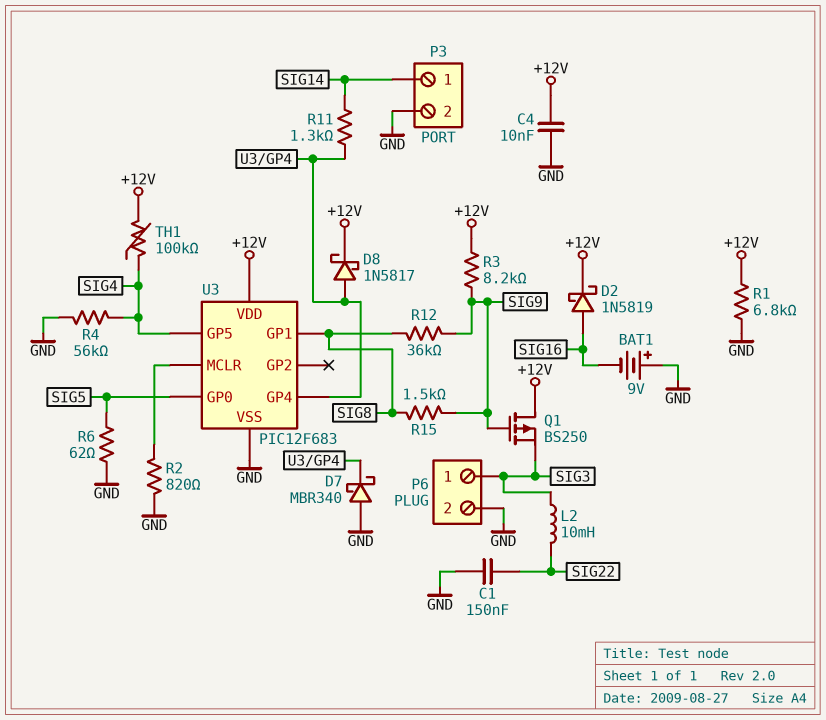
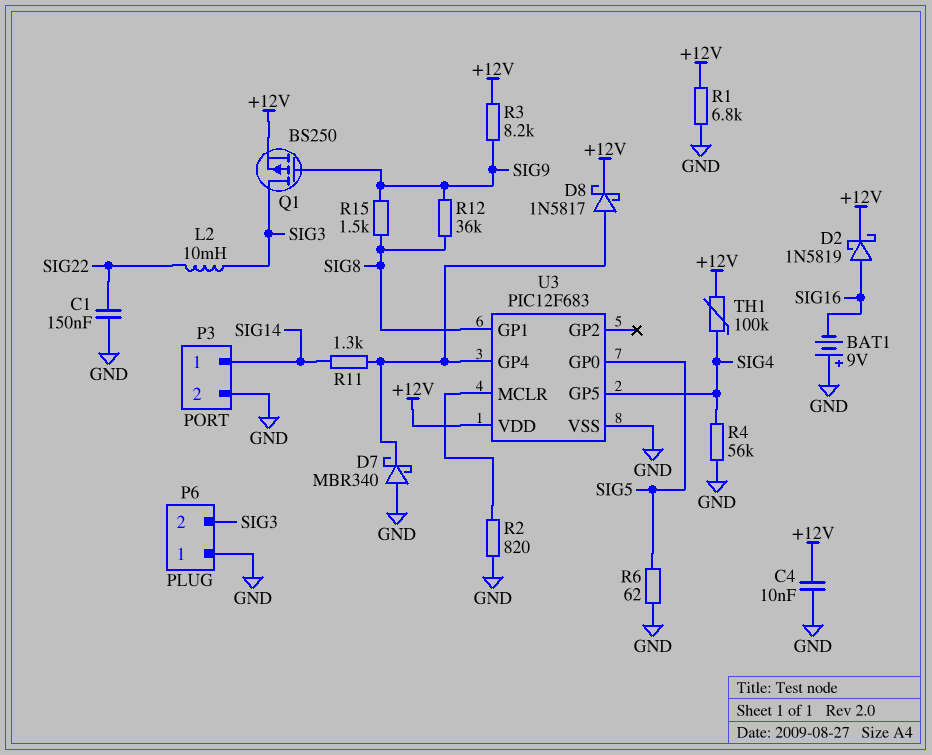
P6 pin 1: SIG3 -> GND
P6 pin 2: GND -> SIG3
Q1: PMOS BS250 (G SIG9, D +12V, S SIG3) -> PMOS BS250 (G SIG9, D SIG3, S +12V)

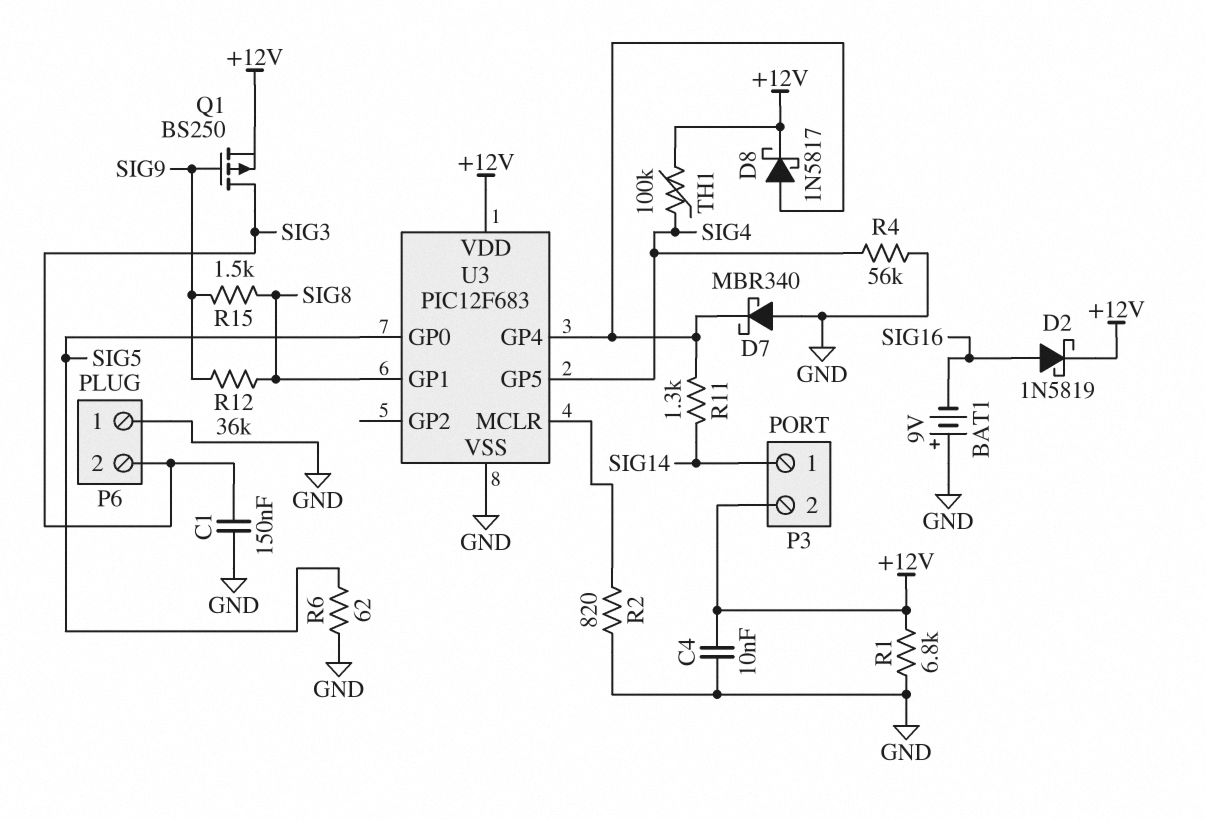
C1: 150nF (GND, SIG22) -> 150nF (GND, SIG3)
L2: 10mH (SIG3, SIG22) -> none
P3 pin 2: GND -> +12V
R3: 8.2k (+12V, SIG9) -> none

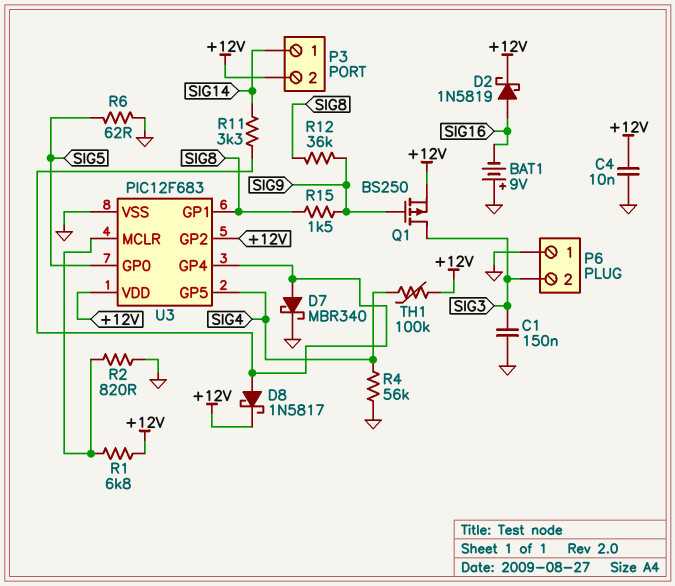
D7: schottky MBR340 (A GND, K U3/GP4) -> schottky MBR340 (A U3/GP4, K GND)
R1: 6.8k (+12V, GND) -> 6.8k (+12V, U3/MCLR)
R11: 1.3k (SIG14, U3/GP4) -> 3.3k (SIG14, U3/GP4)
U3 pin GP2: none -> +12V

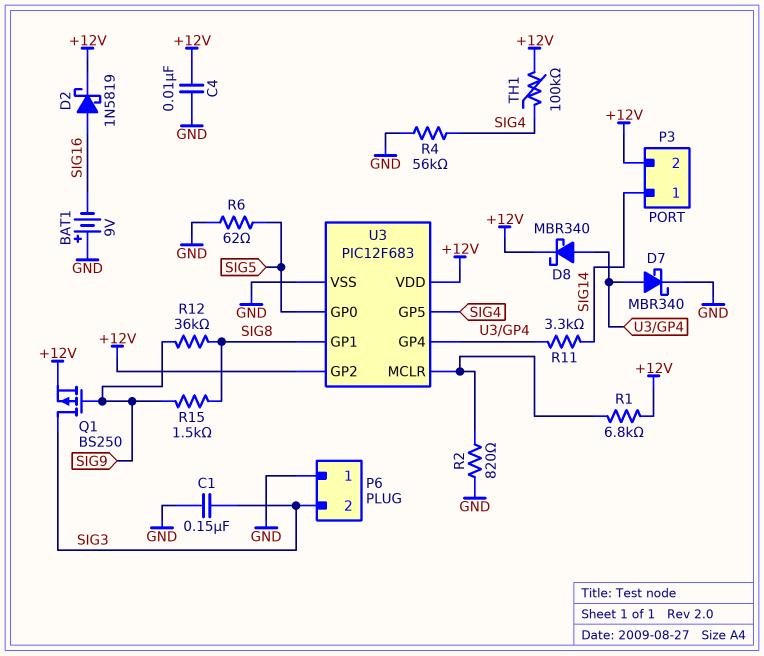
D8: schottky 1N5817 (A U3/GP4, K +12V) -> schottky MBR340 (A U3/GP4, K +12V)

